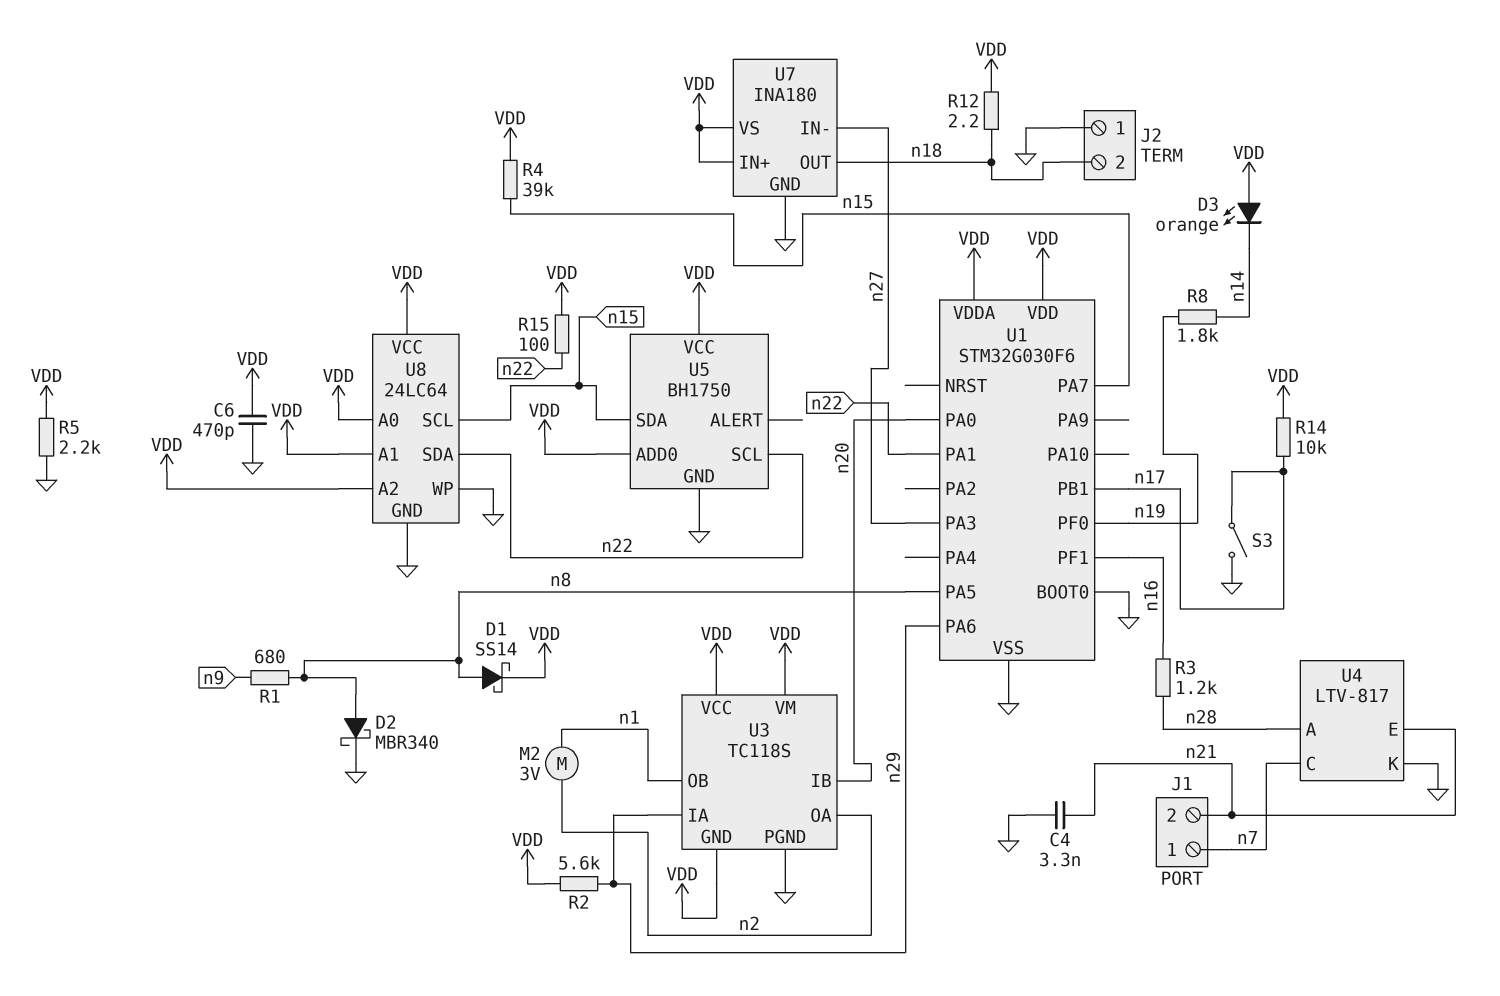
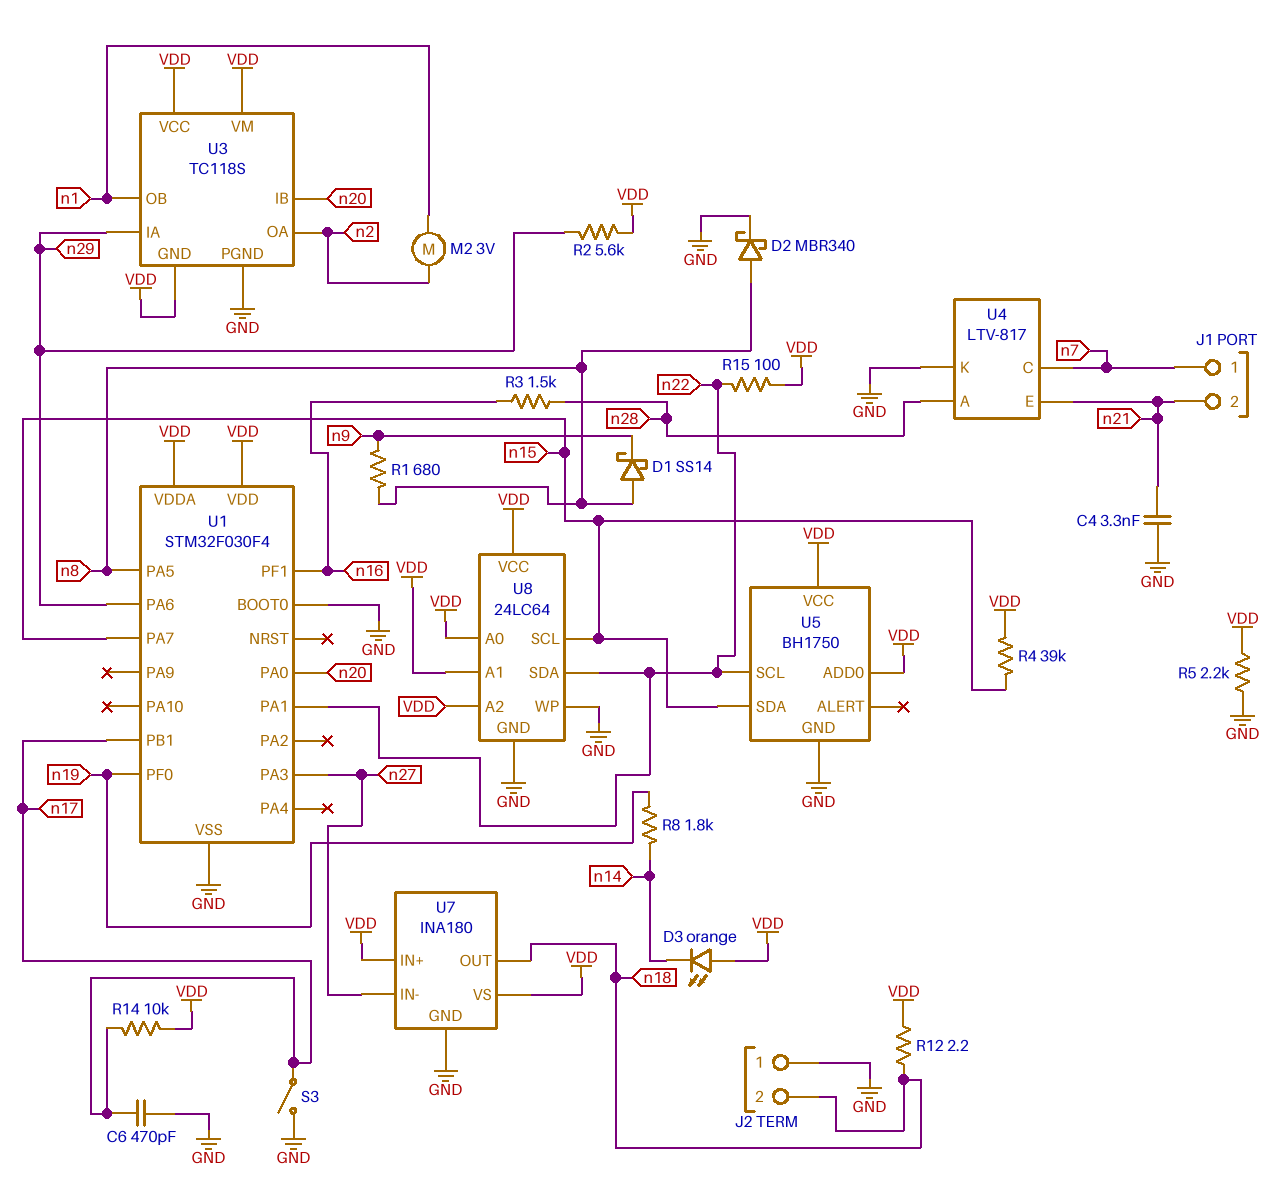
C6: 470pF (GND, VDD) -> 470pF (GND, n17)
D1: schottky SS14 (A n8, K VDD) -> schottky SS14 (A n8, K n9)
R3: 1.2k (n16, n28) -> 1.5k (n16, n28)
U1: STM32G030F6 -> STM32F030F4

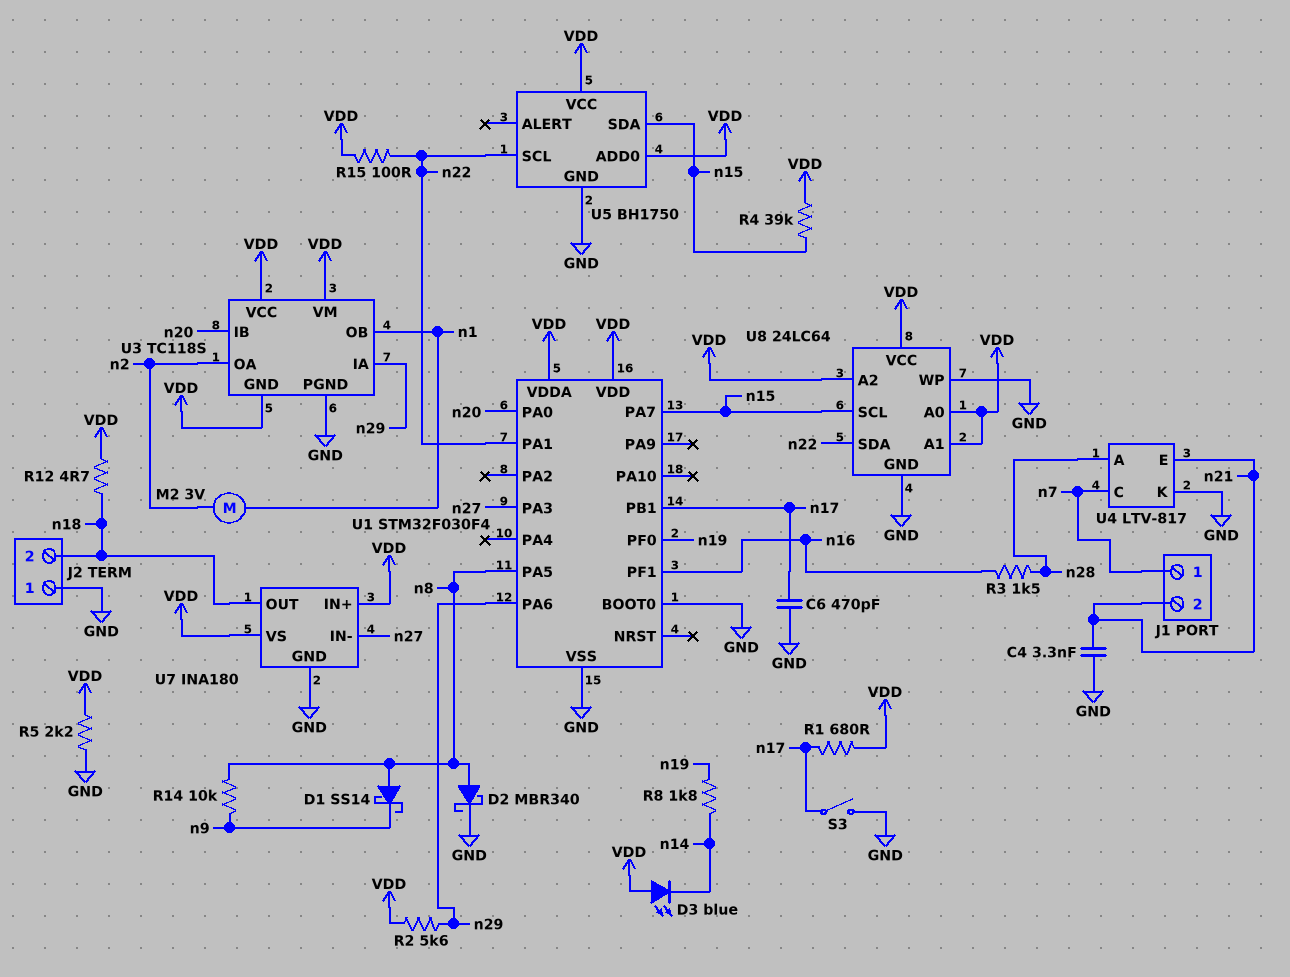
D3: LED orange (A VDD, K n14) -> LED blue (A VDD, K n14)
R1: 680 (n8, n9) -> 680 (VDD, n17)
R12: 2.2 (VDD, n18) -> 4.7 (VDD, n18)
R14: 10k (VDD, n17) -> 10k (n8, n9)

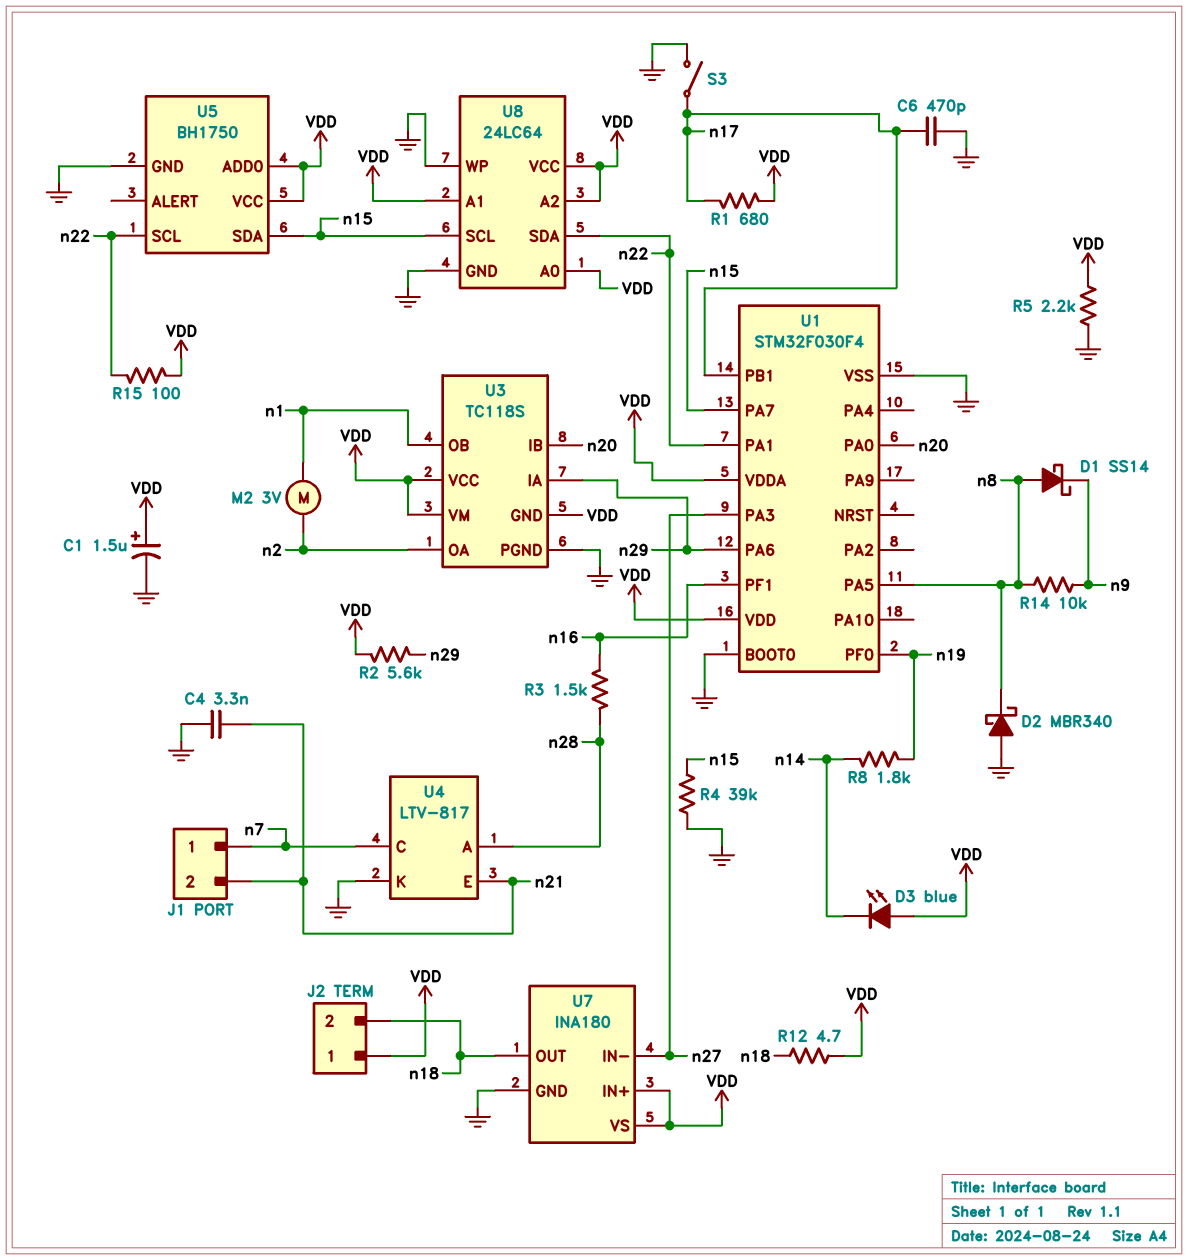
C1: none -> 1.5uF (plus VDD, minus GND)
D2: schottky MBR340 (A n8, K GND) -> schottky MBR340 (A GND, K n8)
J2 pin 1: GND -> VDD
R4: 39k (VDD, n15) -> 39k (GND, n15)

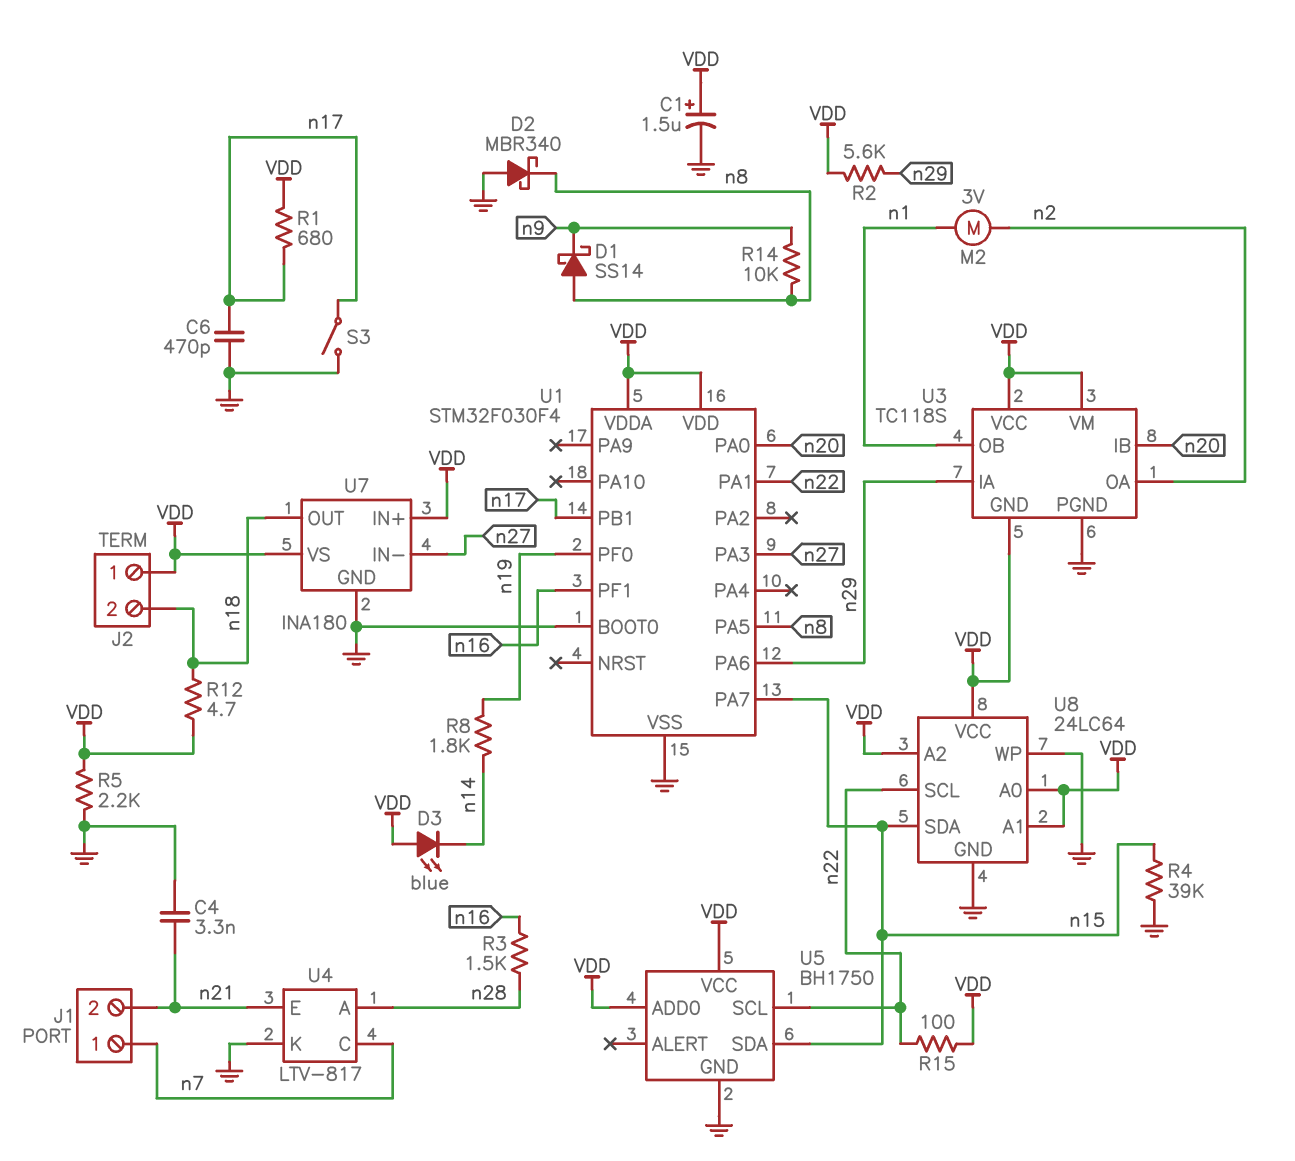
U8 pin SCL: n15 -> n22
U8 pin SDA: n22 -> n15

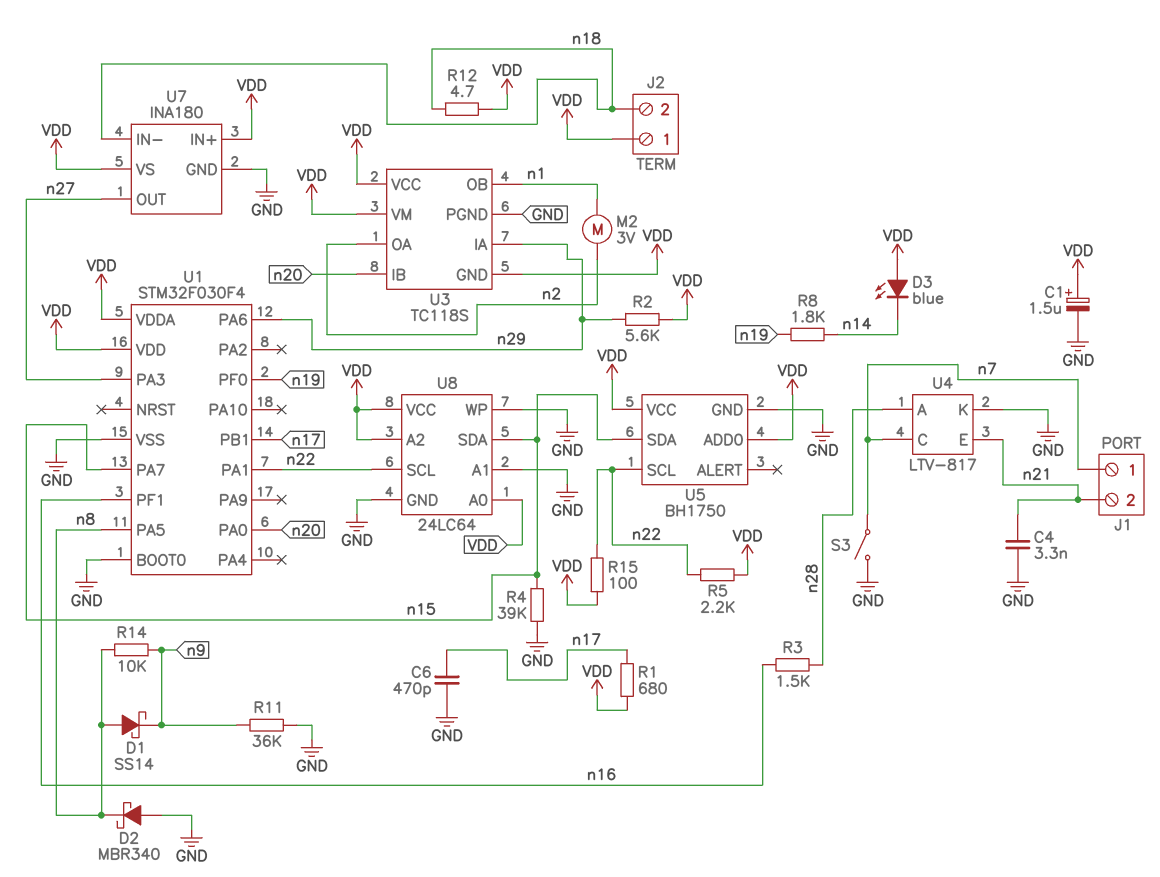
R5: 2.2k (GND, VDD) -> 2.2k (VDD, n22)
R11: none -> 36k (GND, n9)
S3: switch (GND, n17) -> switch (GND, n7)
U7 pin IN-: n27 -> n18
U7 pin OUT: n18 -> n27
U8 pin A1: VDD -> GND

